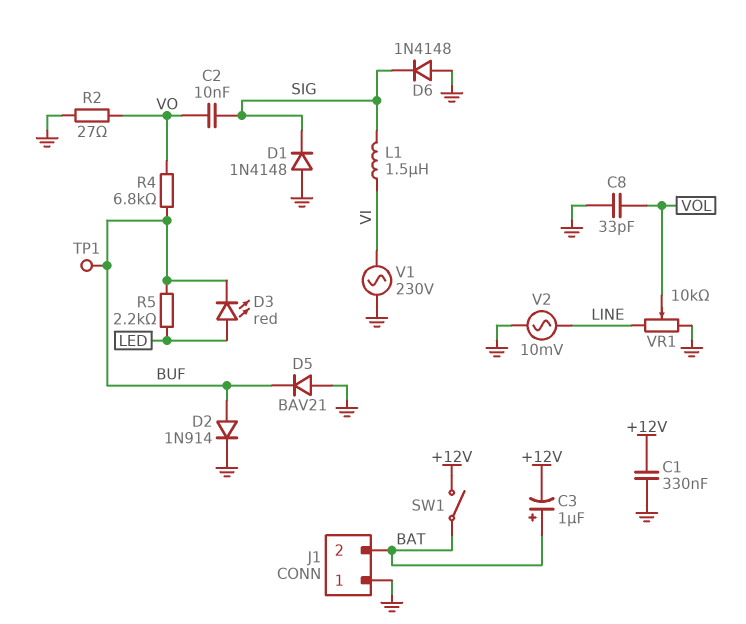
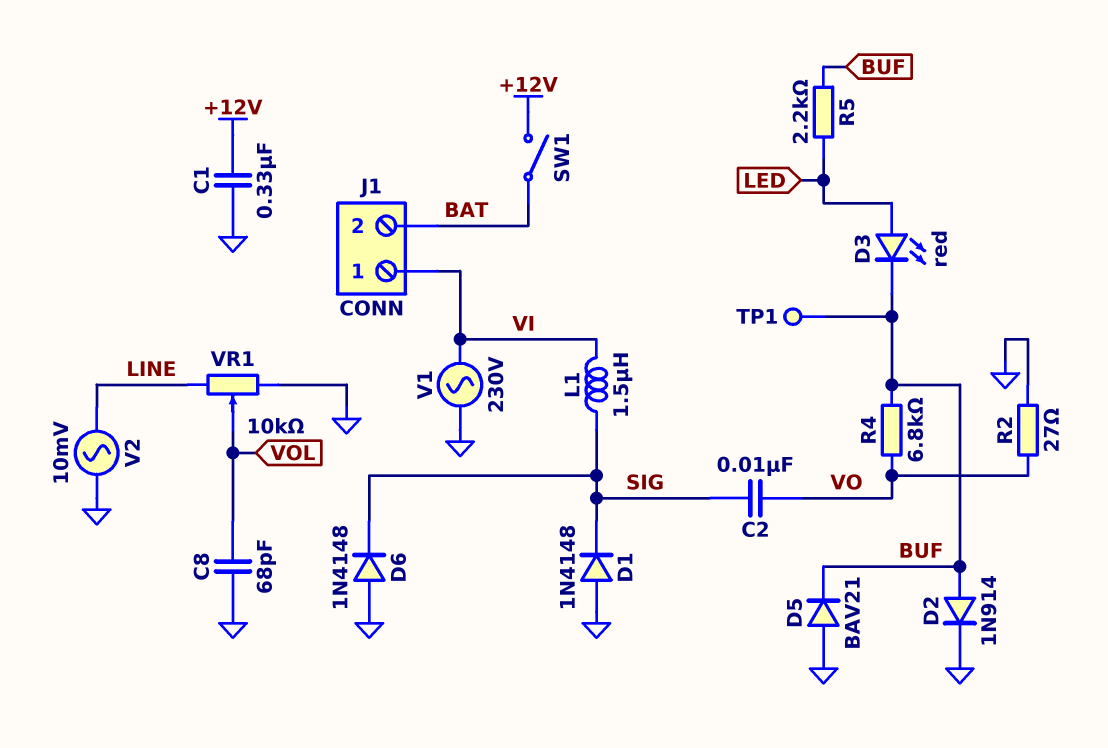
C3: 1uF (plus BAT, minus +12V) -> none
C8: 33pF (GND, VOL) -> 68pF (GND, VOL)
J1 pin 1: GND -> VI

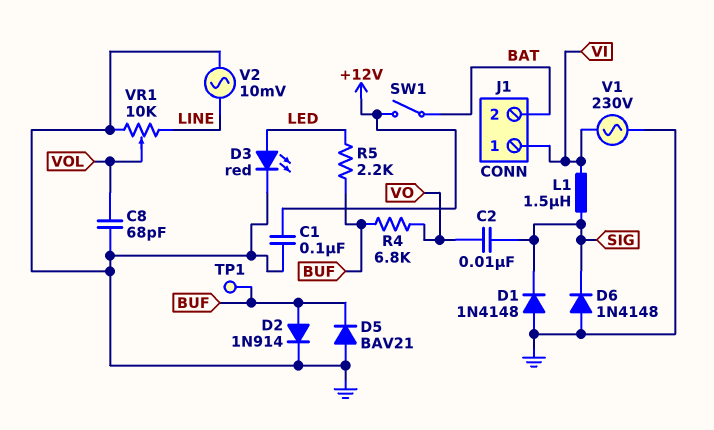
C1: 330nF (+12V, GND) -> 100nF (+12V, GND)
D3: LED red (A LED, K BUF) -> LED red (A LED, K GND)
R2: 27 (GND, VO) -> none

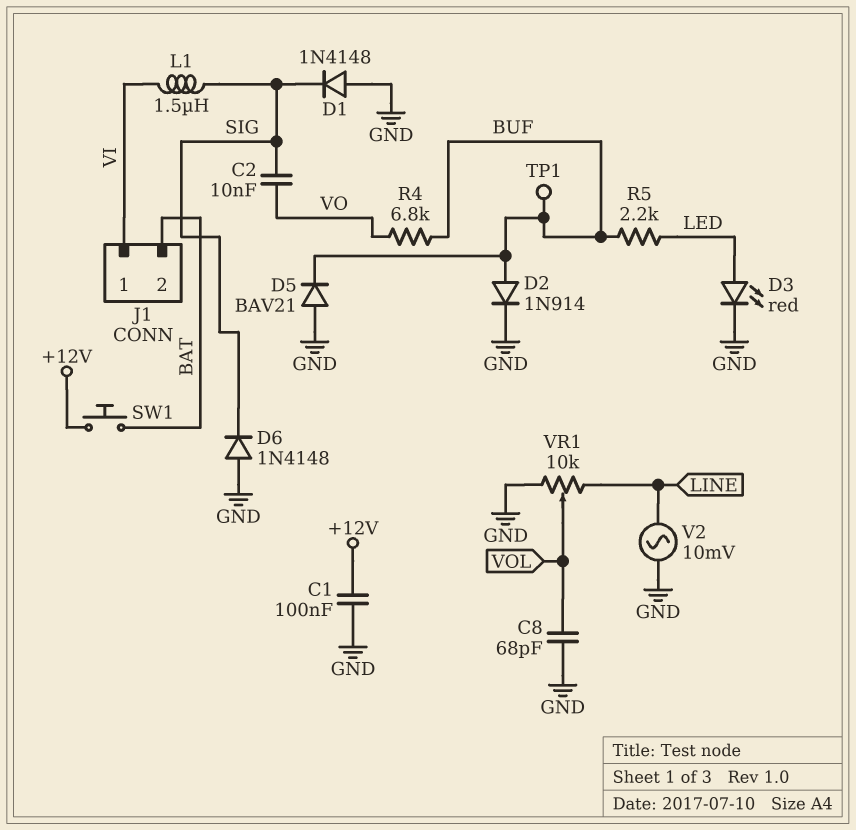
SW1: switch (+12V, BAT) -> button (+12V, BAT)
V1: AC 230V (GND, VI) -> none

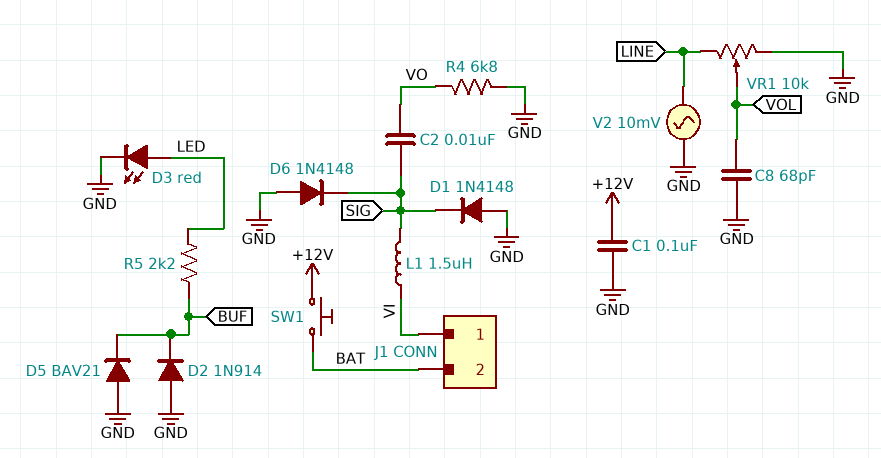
D2: diode 1N914 (A BUF, K GND) -> diode 1N914 (A GND, K BUF)
R4: 6.8k (BUF, VO) -> 6.8k (GND, VO)
TP1: test point (BUF) -> none

